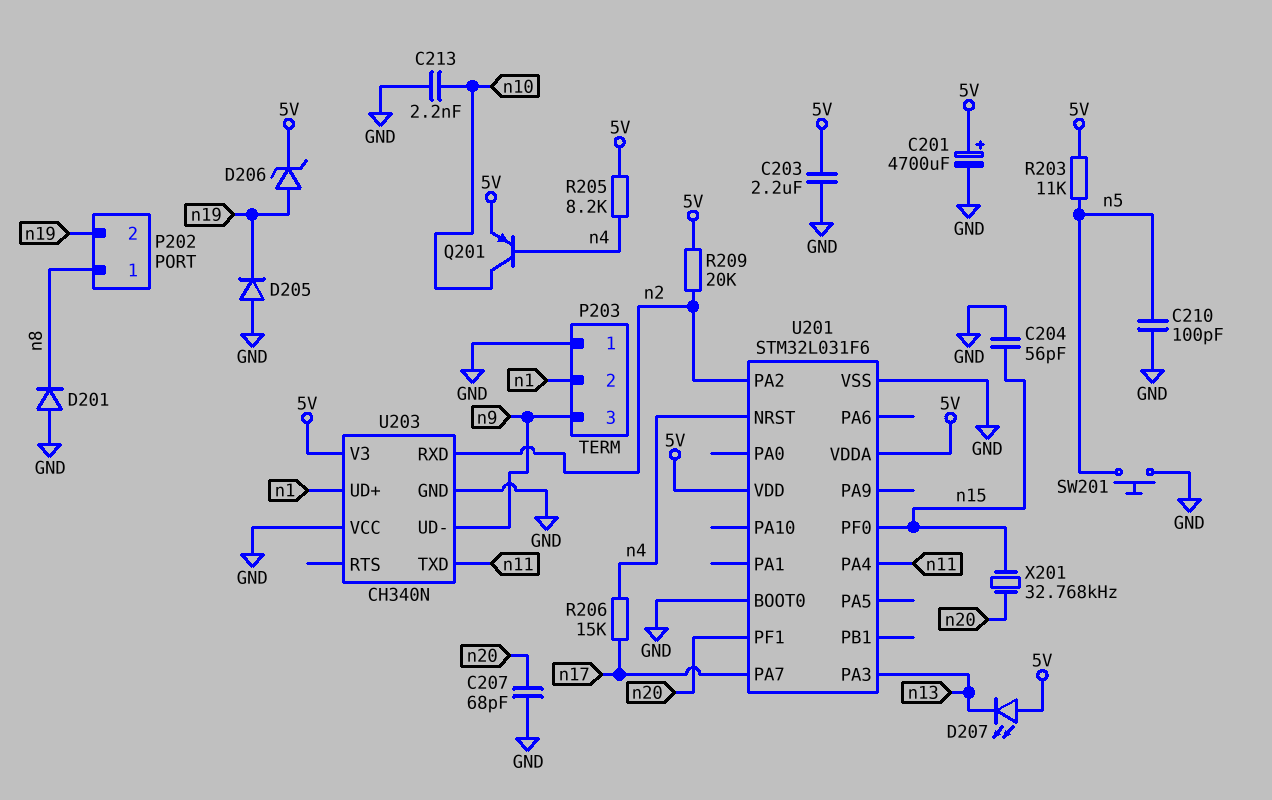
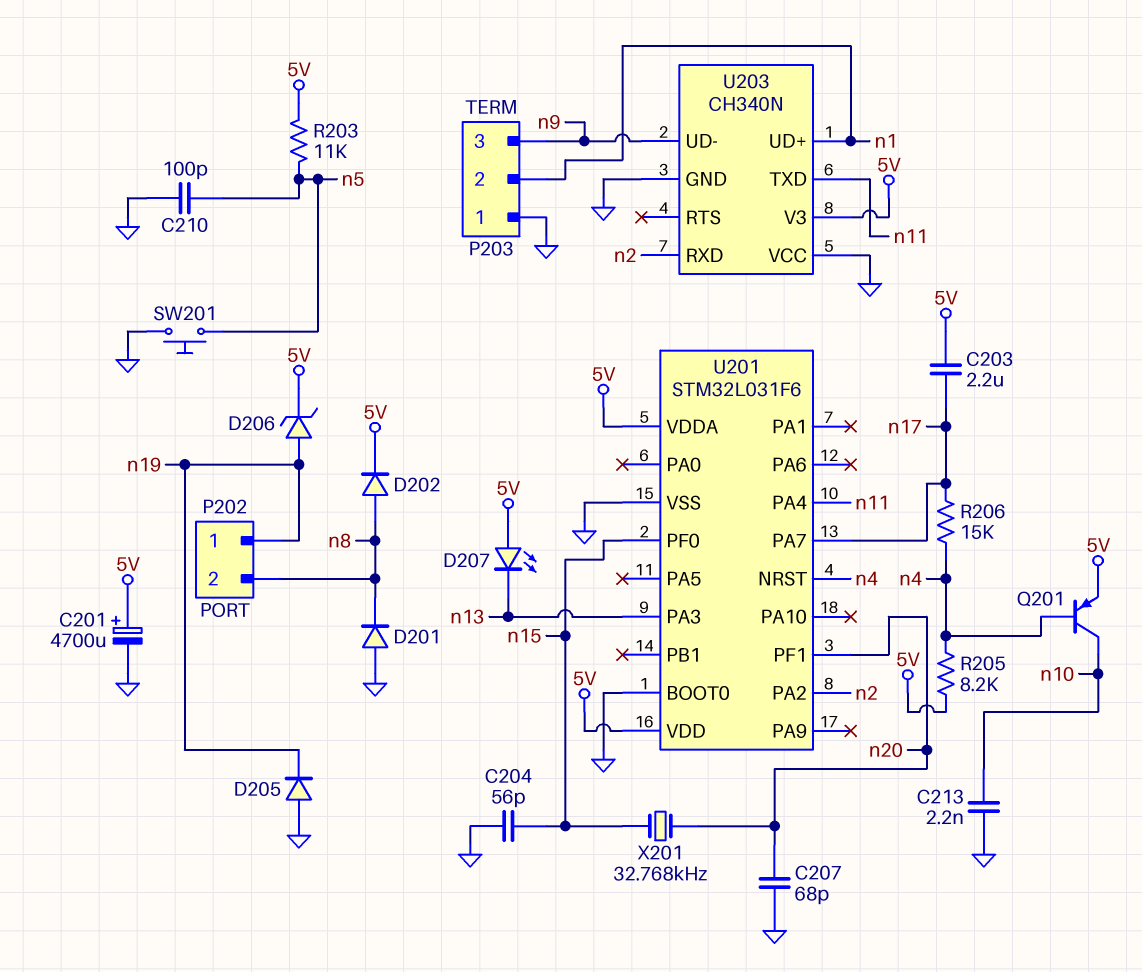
C203: 2.2uF (5V, GND) -> 2.2uF (5V, n17)
D202: none -> diode (A n8, K 5V)
P202 pin 1: n8 -> n19
P202 pin 2: n19 -> n8
R209: 20k (5V, n2) -> none

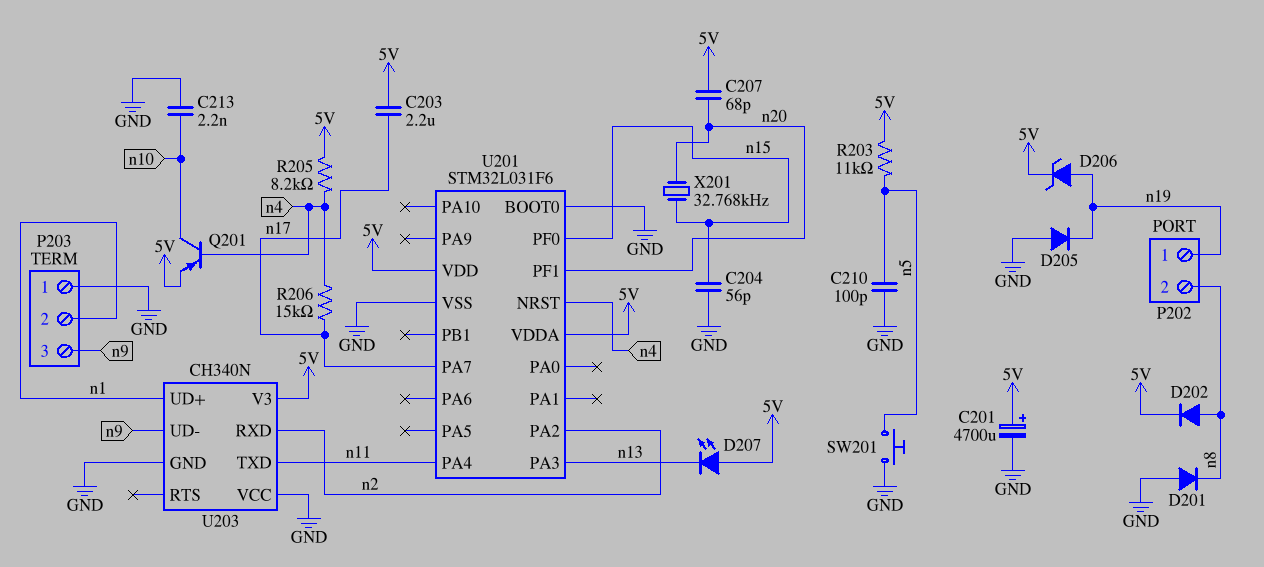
C207: 68pF (GND, n20) -> 68pF (5V, n20)

